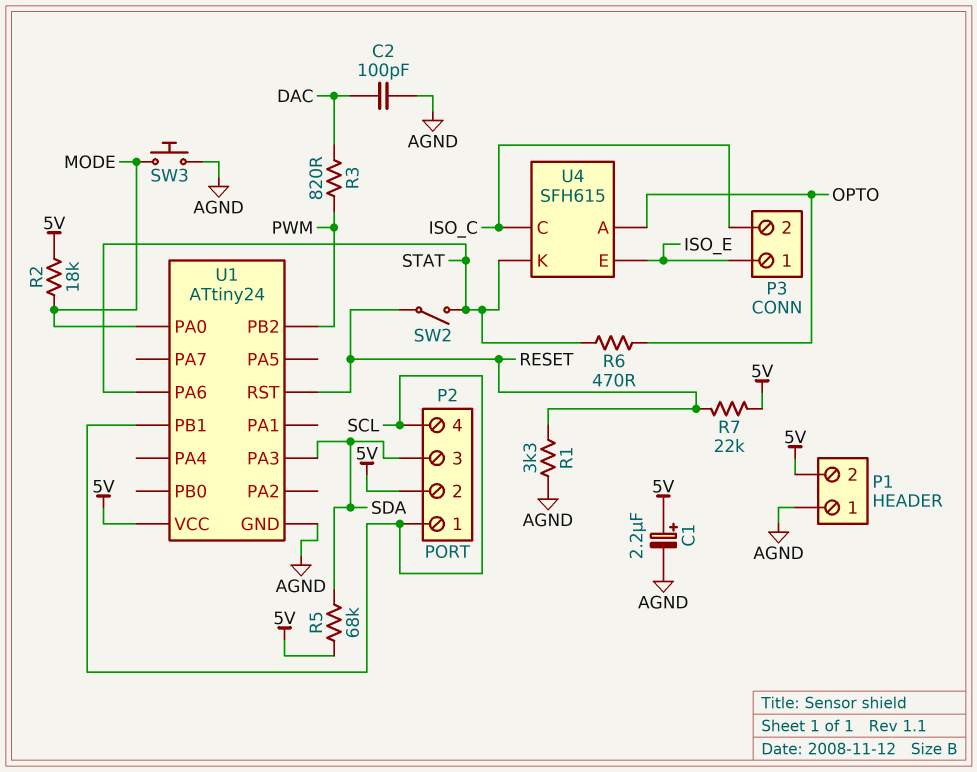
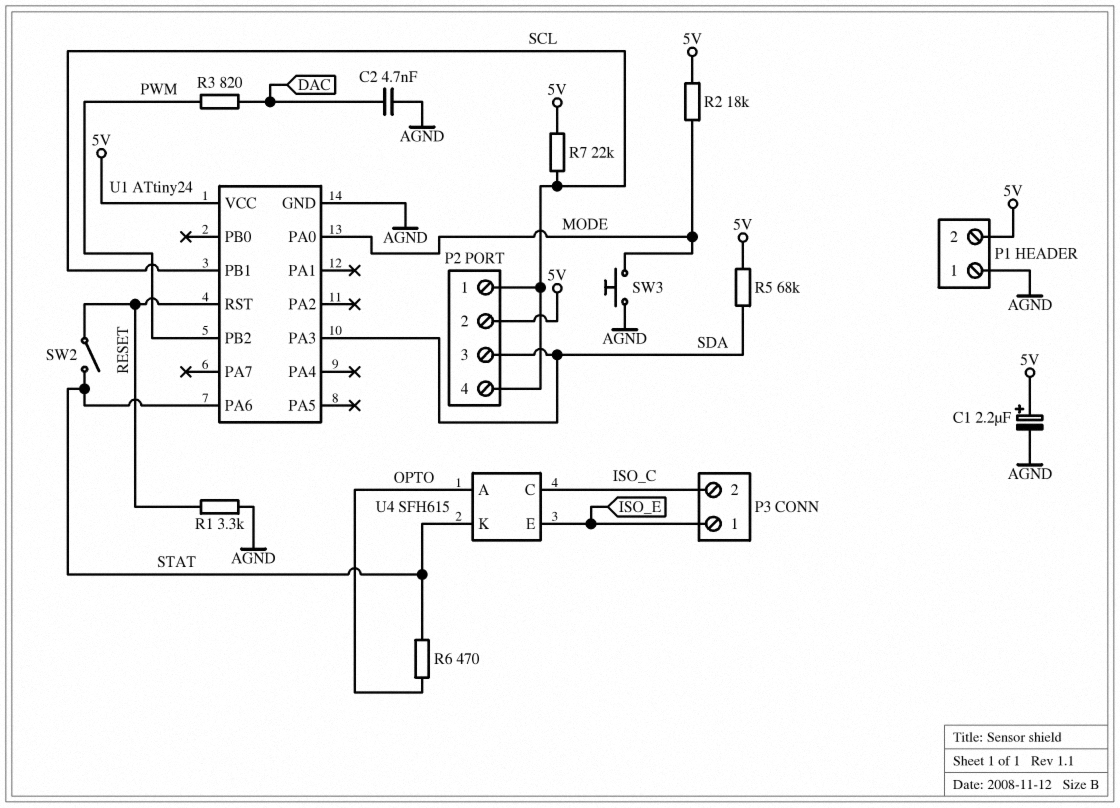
C2: 100pF (AGND, DAC) -> 4.7nF (AGND, DAC)
R7: 22k (5V, RESET) -> 22k (5V, SCL)

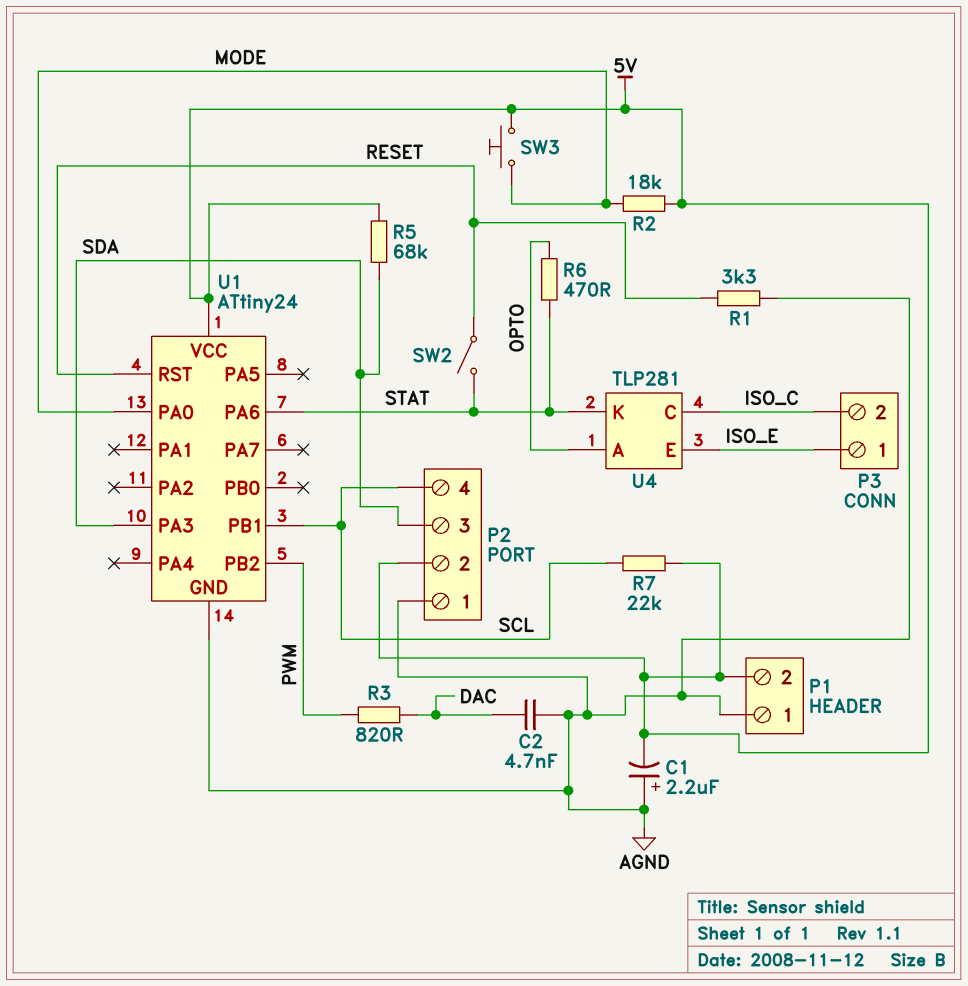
C1: 2.2uF (plus 5V, minus AGND) -> 2.2uF (plus AGND, minus 5V)
P2 pin 1: SCL -> AGND
SW3: button (AGND, MODE) -> button (5V, MODE)
U4: SFH615 -> TLP281

